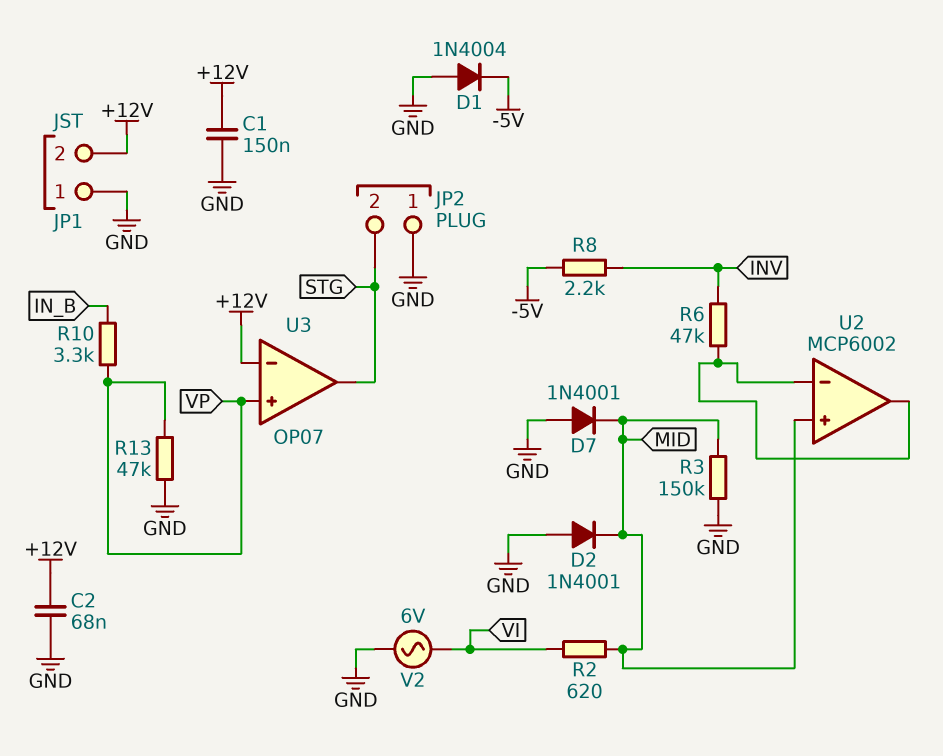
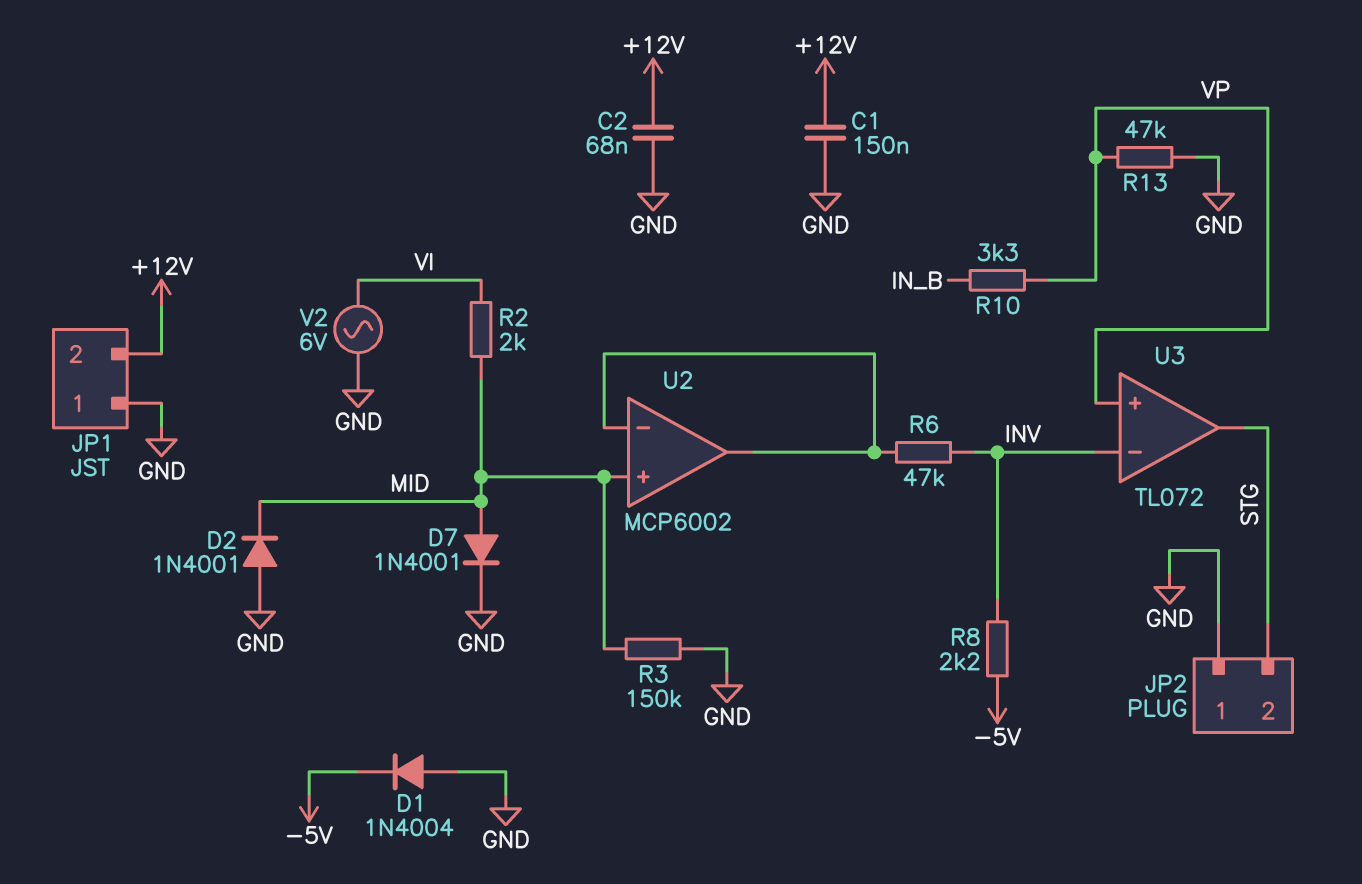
D7: diode 1N4001 (A GND, K MID) -> diode 1N4001 (A MID, K GND)
R2: 620 (MID, VI) -> 2k (MID, VI)
U3: OP07 -> TL072
U3 pin in-: +12V -> INV

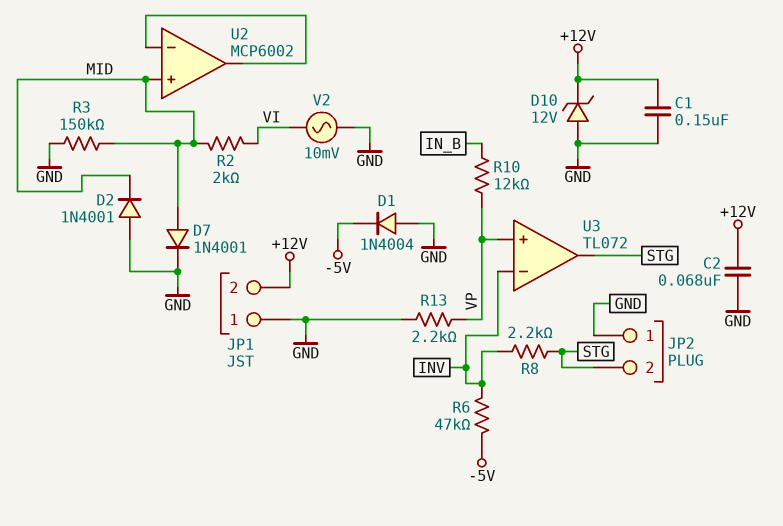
D10: none -> zener 12V (A GND, K +12V)
R6: 47k (INV, U2/in-) -> 47k (-5V, INV)
R8: 2.2k (-5V, INV) -> 2.2k (INV, STG)
R10: 3.3k (IN_B, VP) -> 12k (IN_B, VP)
R13: 47k (GND, VP) -> 2.2k (GND, VP)
V2: AC 6V (GND, VI) -> AC 10mV (GND, VI)

